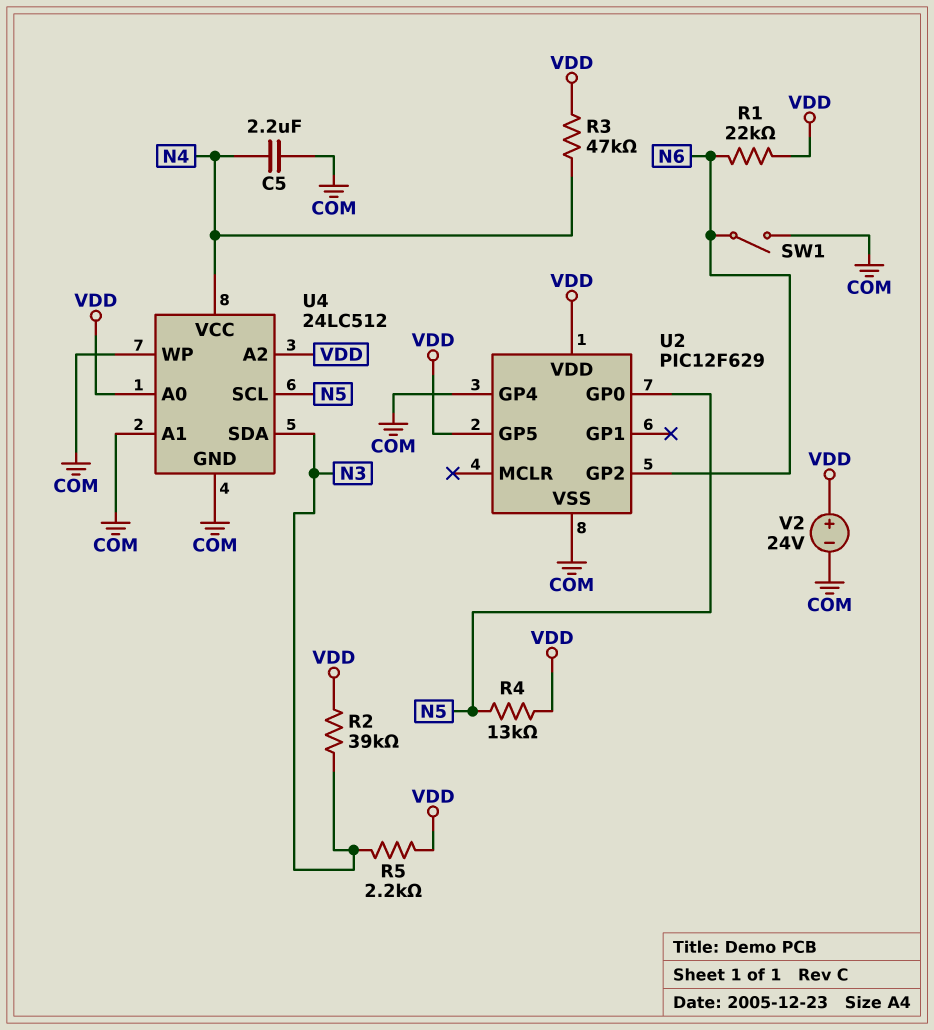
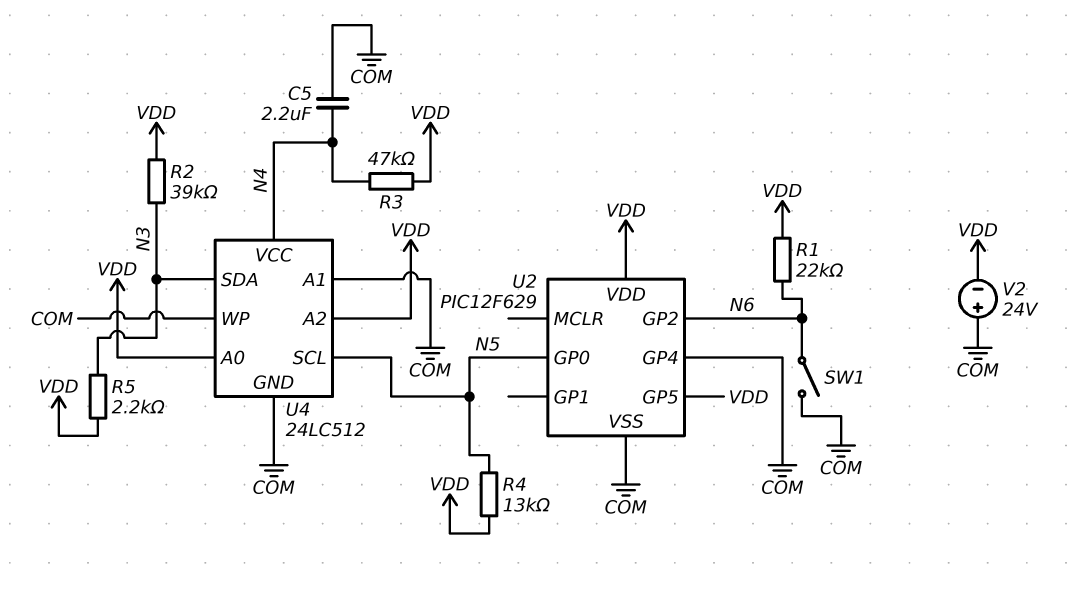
V2: 24V (plus VDD, minus COM) -> 24V (plus COM, minus VDD)

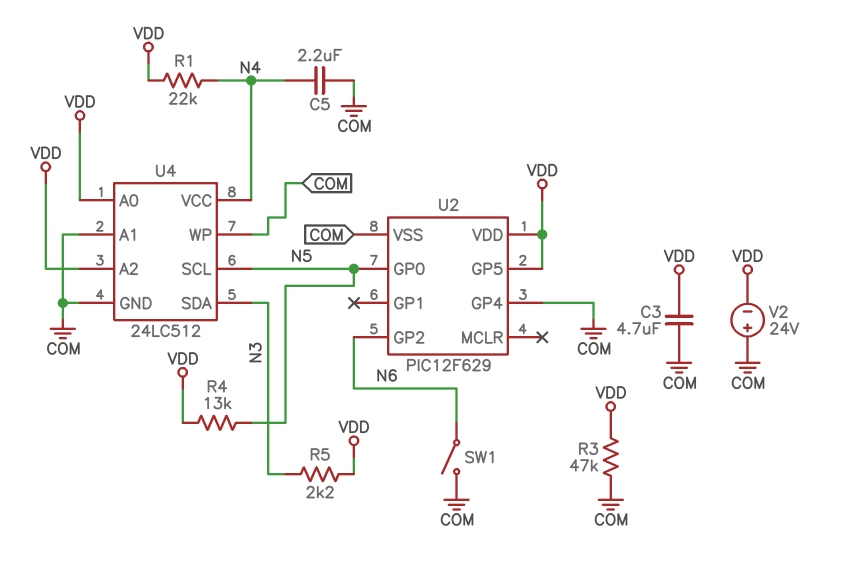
C3: none -> 4.7uF (COM, VDD)
R1: 22k (N6, VDD) -> 22k (N4, VDD)
R2: 39k (N3, VDD) -> none
R3: 47k (N4, VDD) -> 47k (COM, VDD)

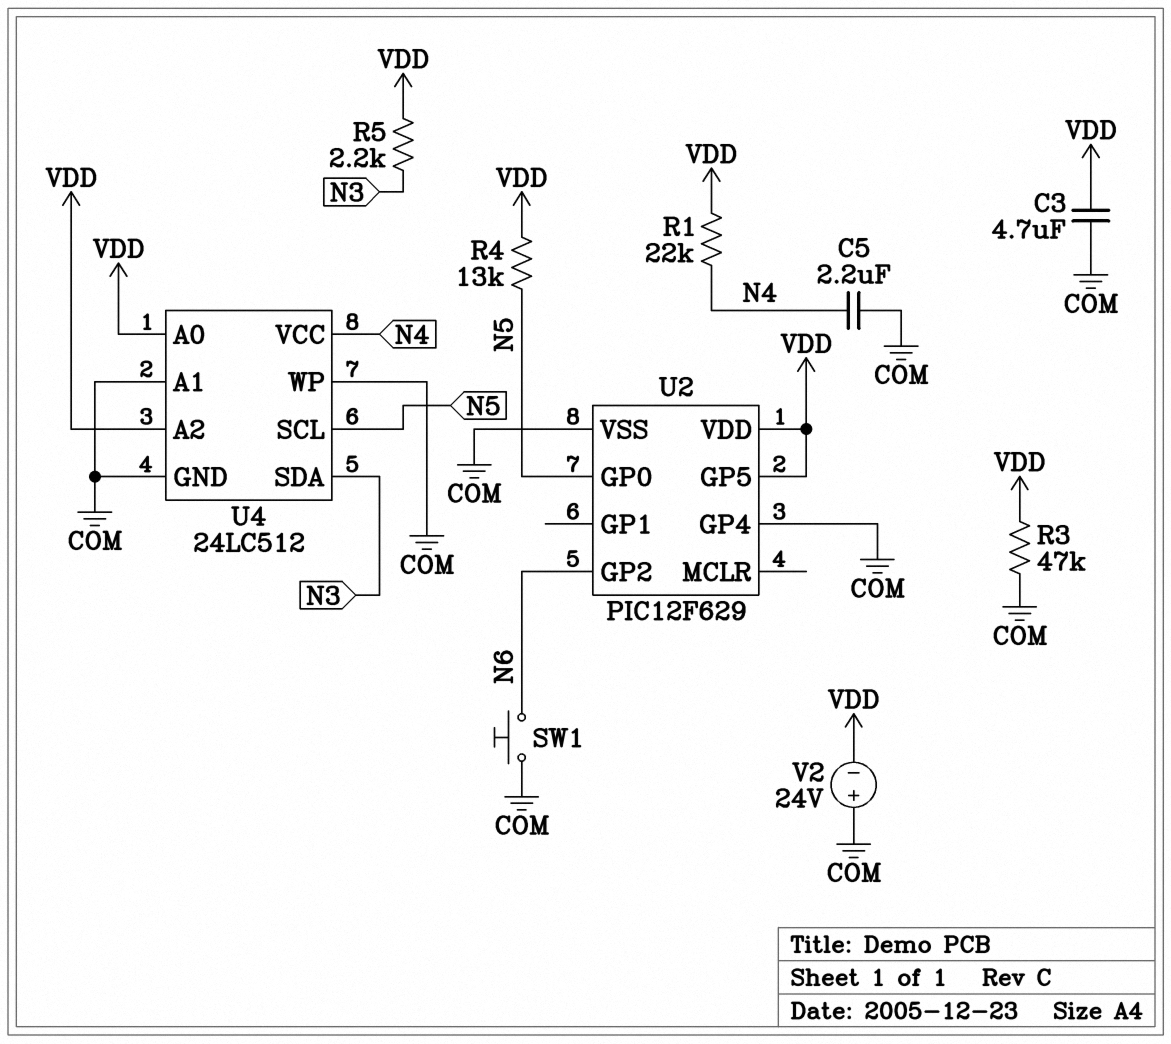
SW1: switch (COM, N6) -> button (COM, N6)

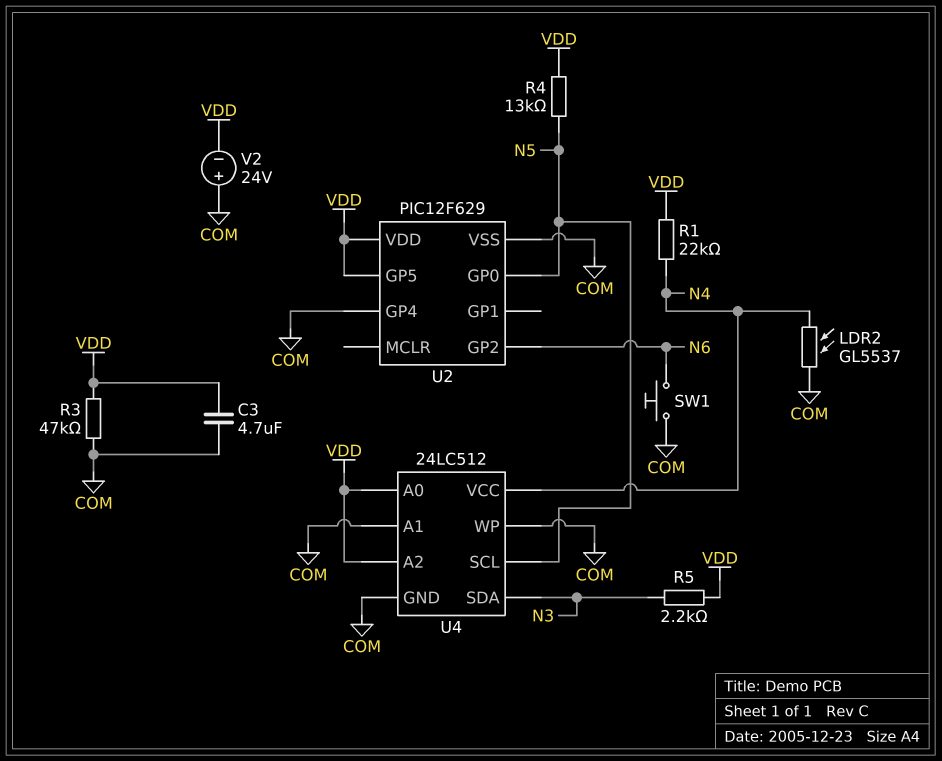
C5: 2.2uF (COM, N4) -> none
LDR2: none -> GL5537 (COM, N4)

